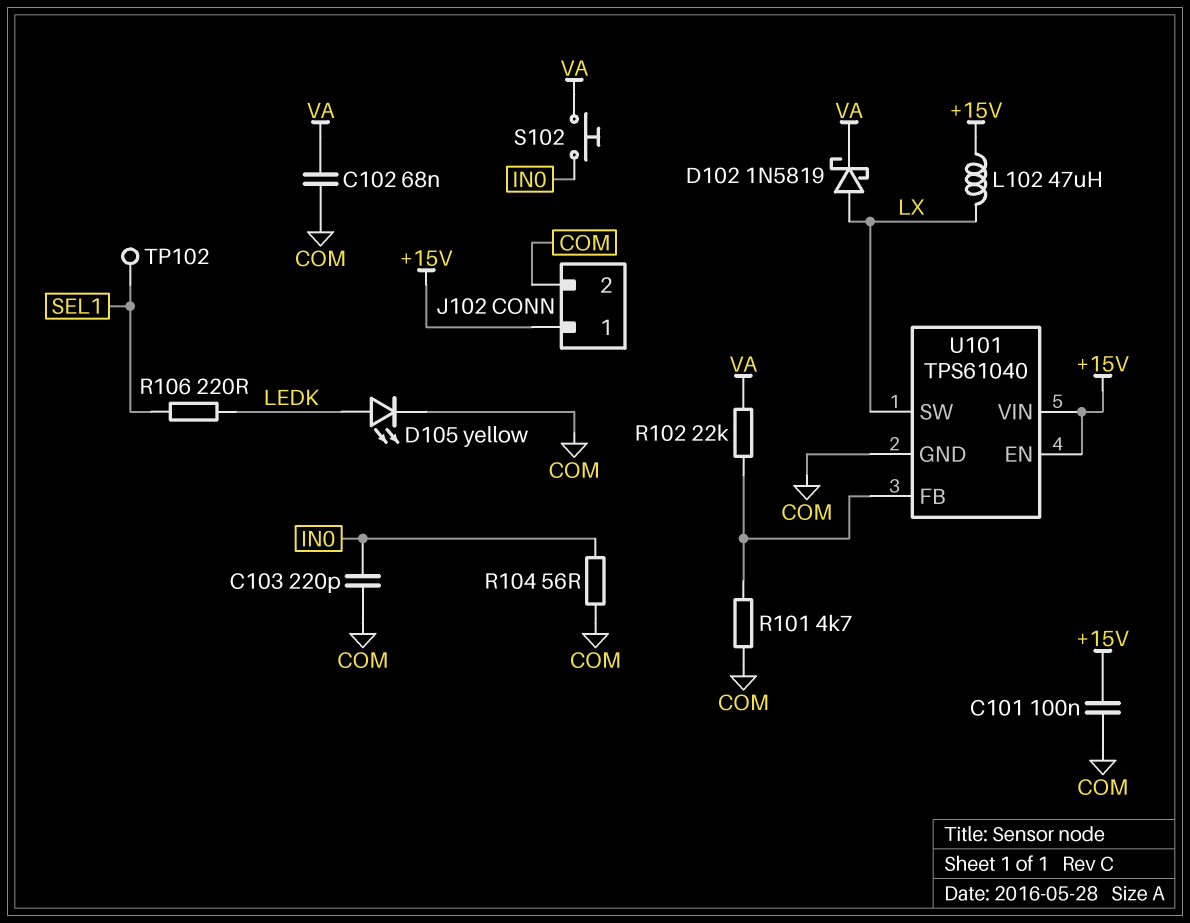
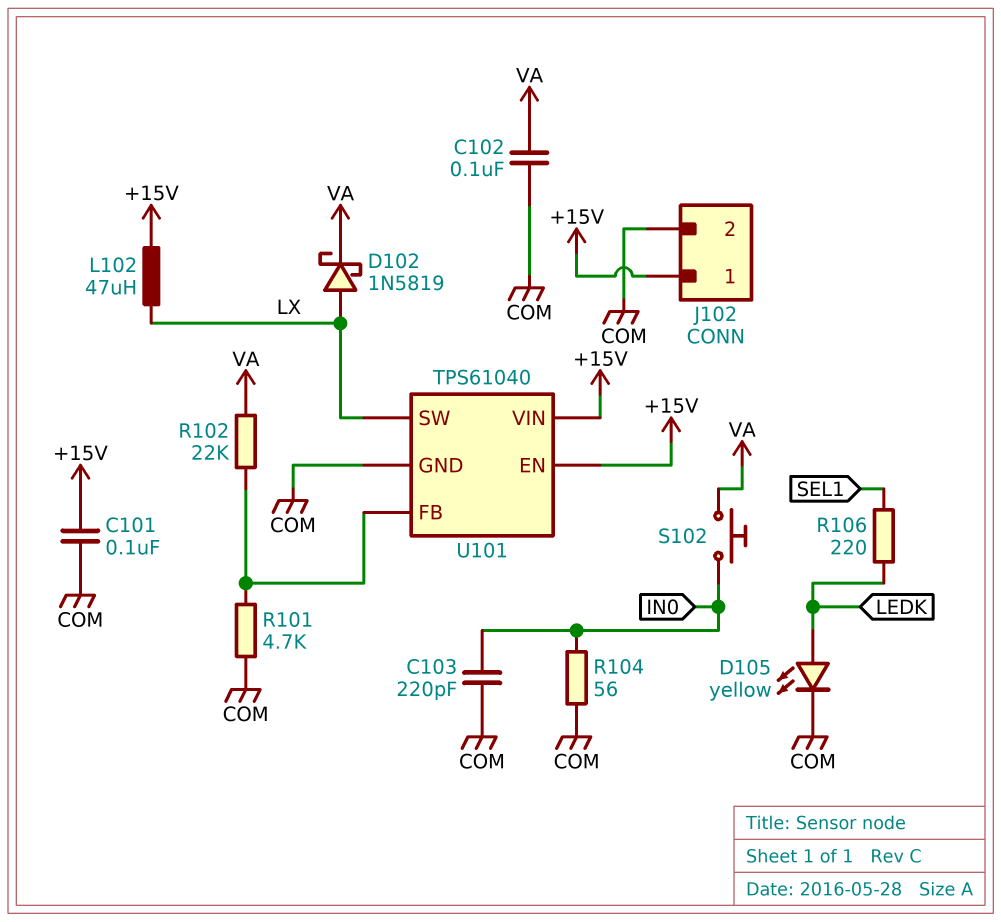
C102: 68nF (COM, VA) -> 100nF (COM, VA)
TP102: test point (SEL1) -> none

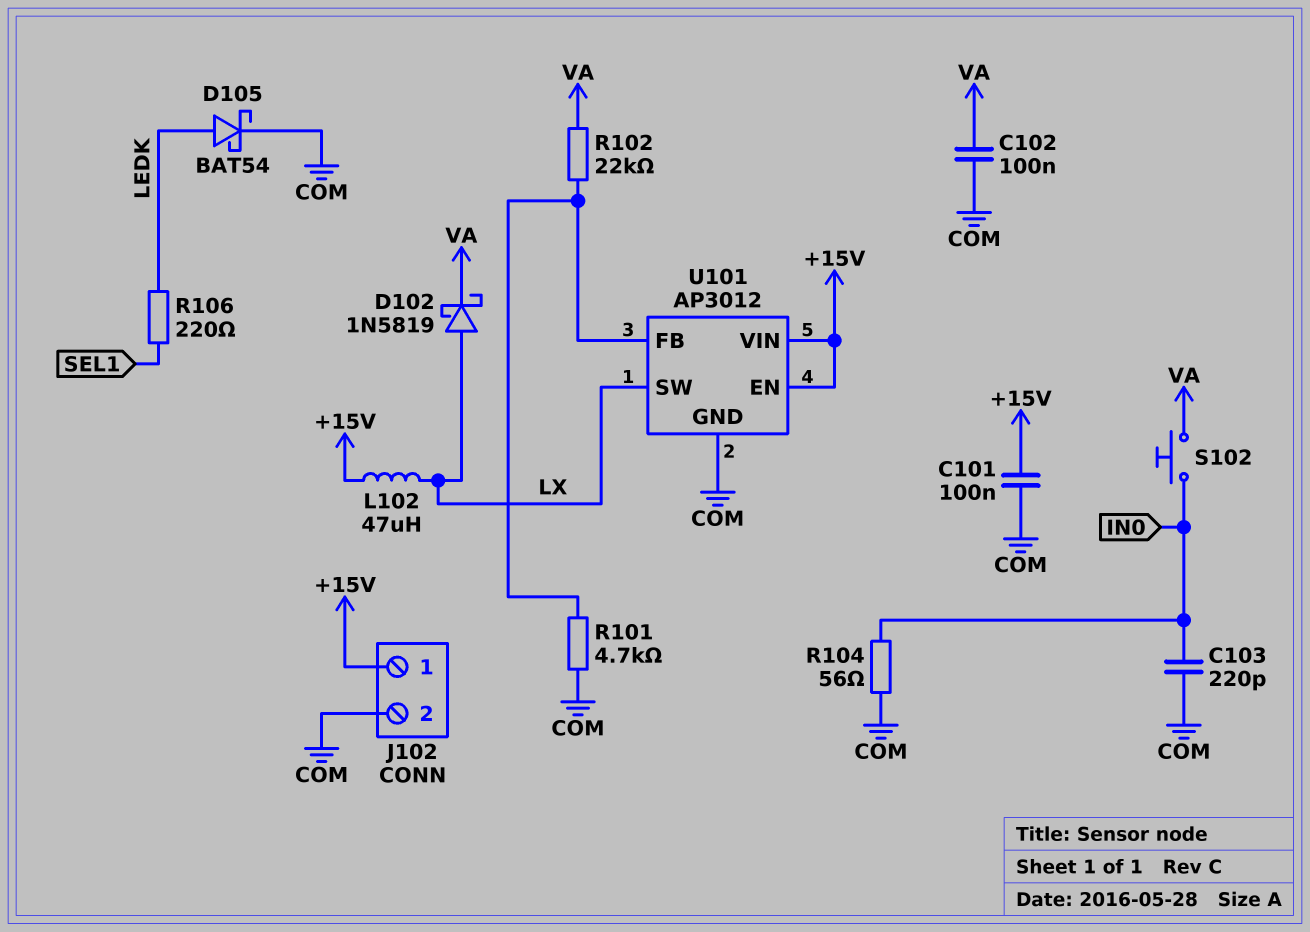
D105: LED yellow (A LEDK, K COM) -> schottky BAT54 (A LEDK, K COM)
U101: TPS61040 -> AP3012

